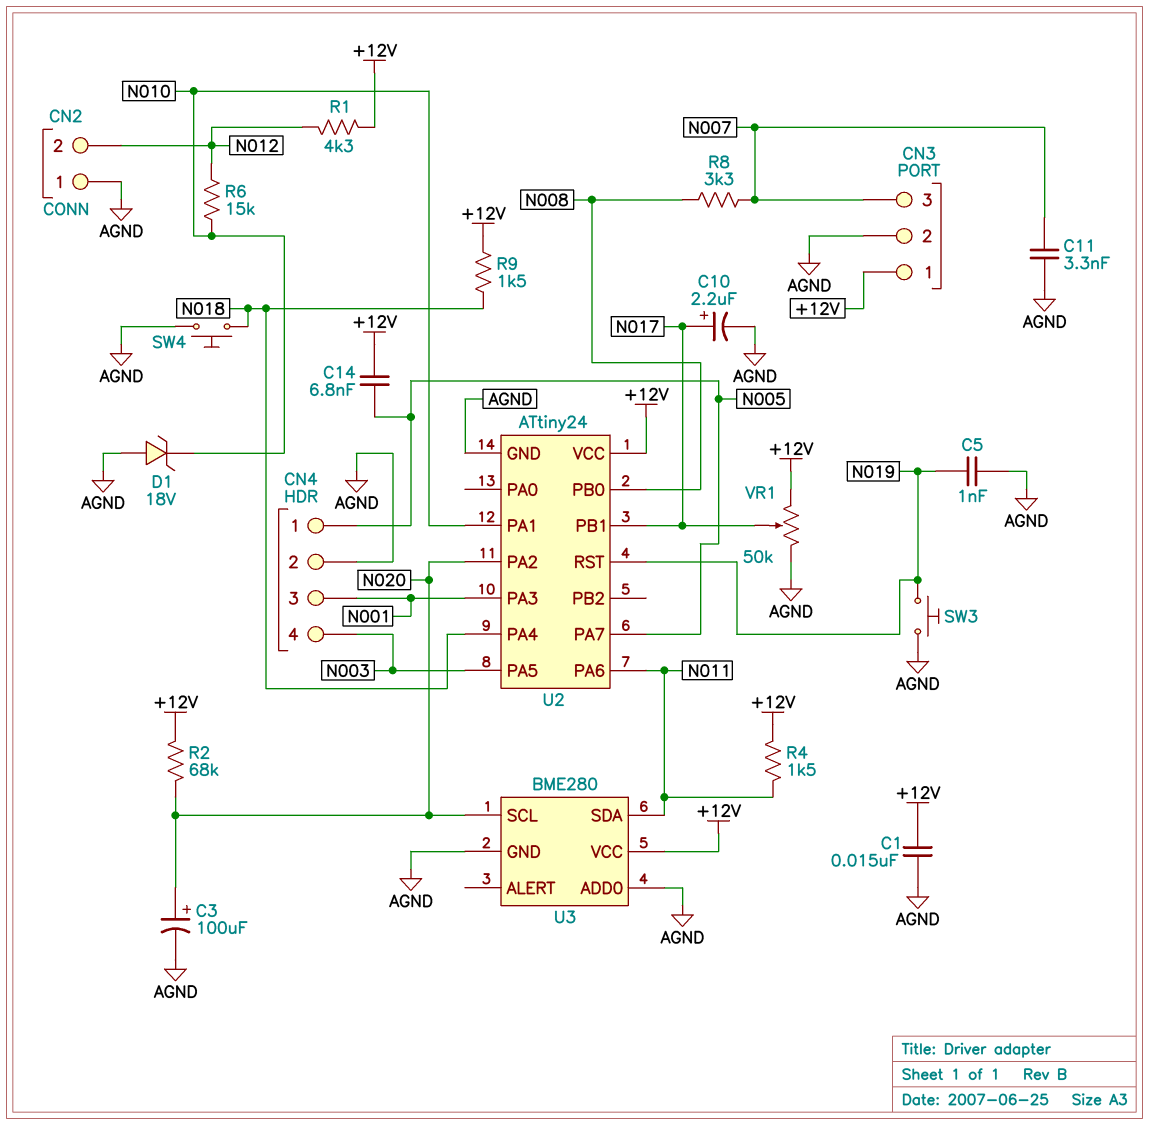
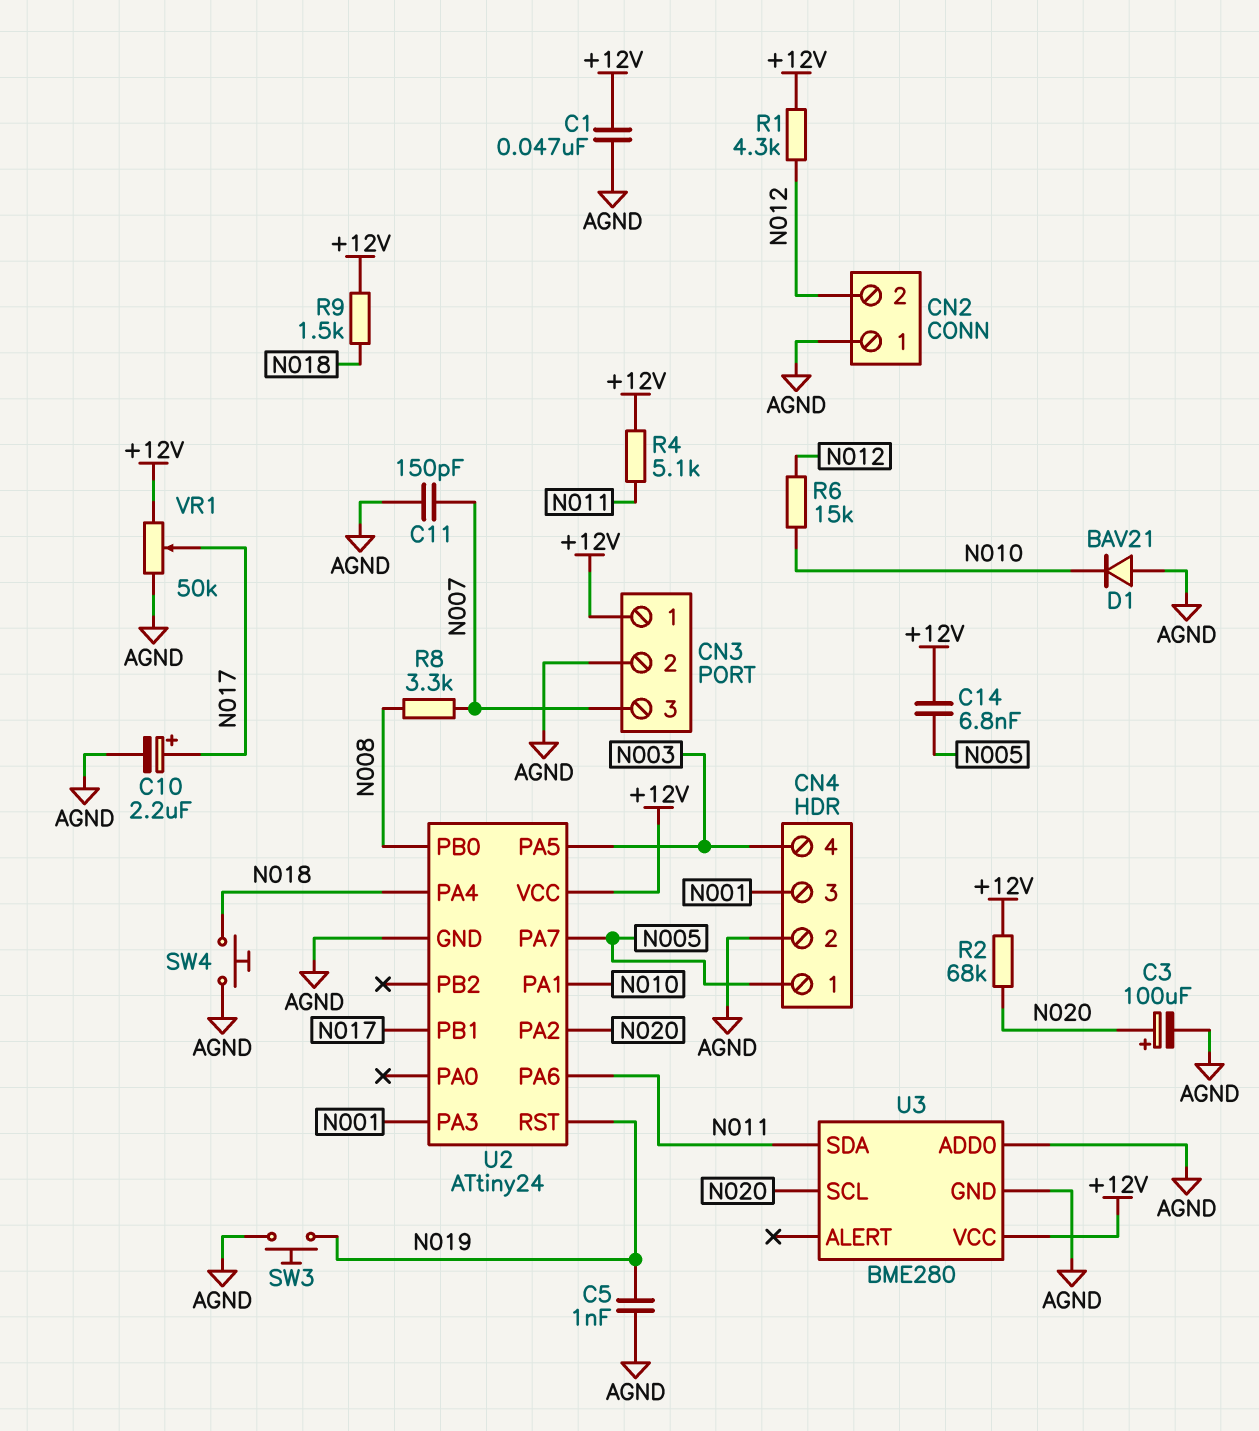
C1: 15nF (+12V, AGND) -> 47nF (+12V, AGND)
C11: 3.3nF (AGND, N007) -> 150pF (AGND, N007)
D1: zener 18V (A AGND, K N010) -> diode BAV21 (A AGND, K N010)
R4: 1.5k (+12V, N011) -> 5.1k (+12V, N011)

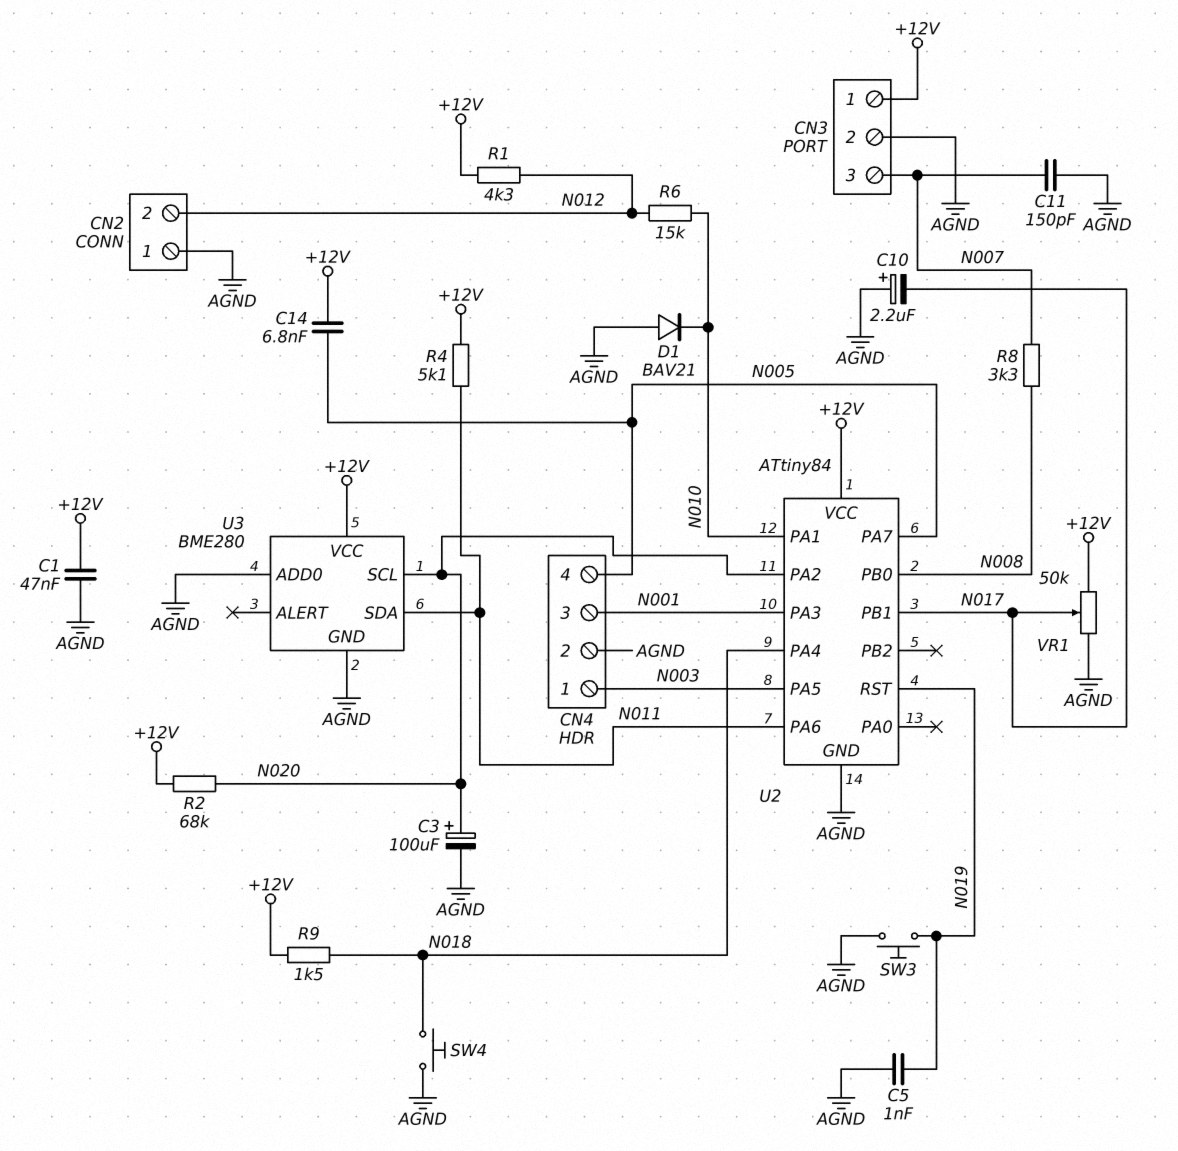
C10: 2.2uF (plus N017, minus AGND) -> 2.2uF (plus AGND, minus N017)
CN4 pin 1: N005 -> N003
CN4 pin 4: N003 -> N005
U2: ATtiny24 -> ATtiny84

